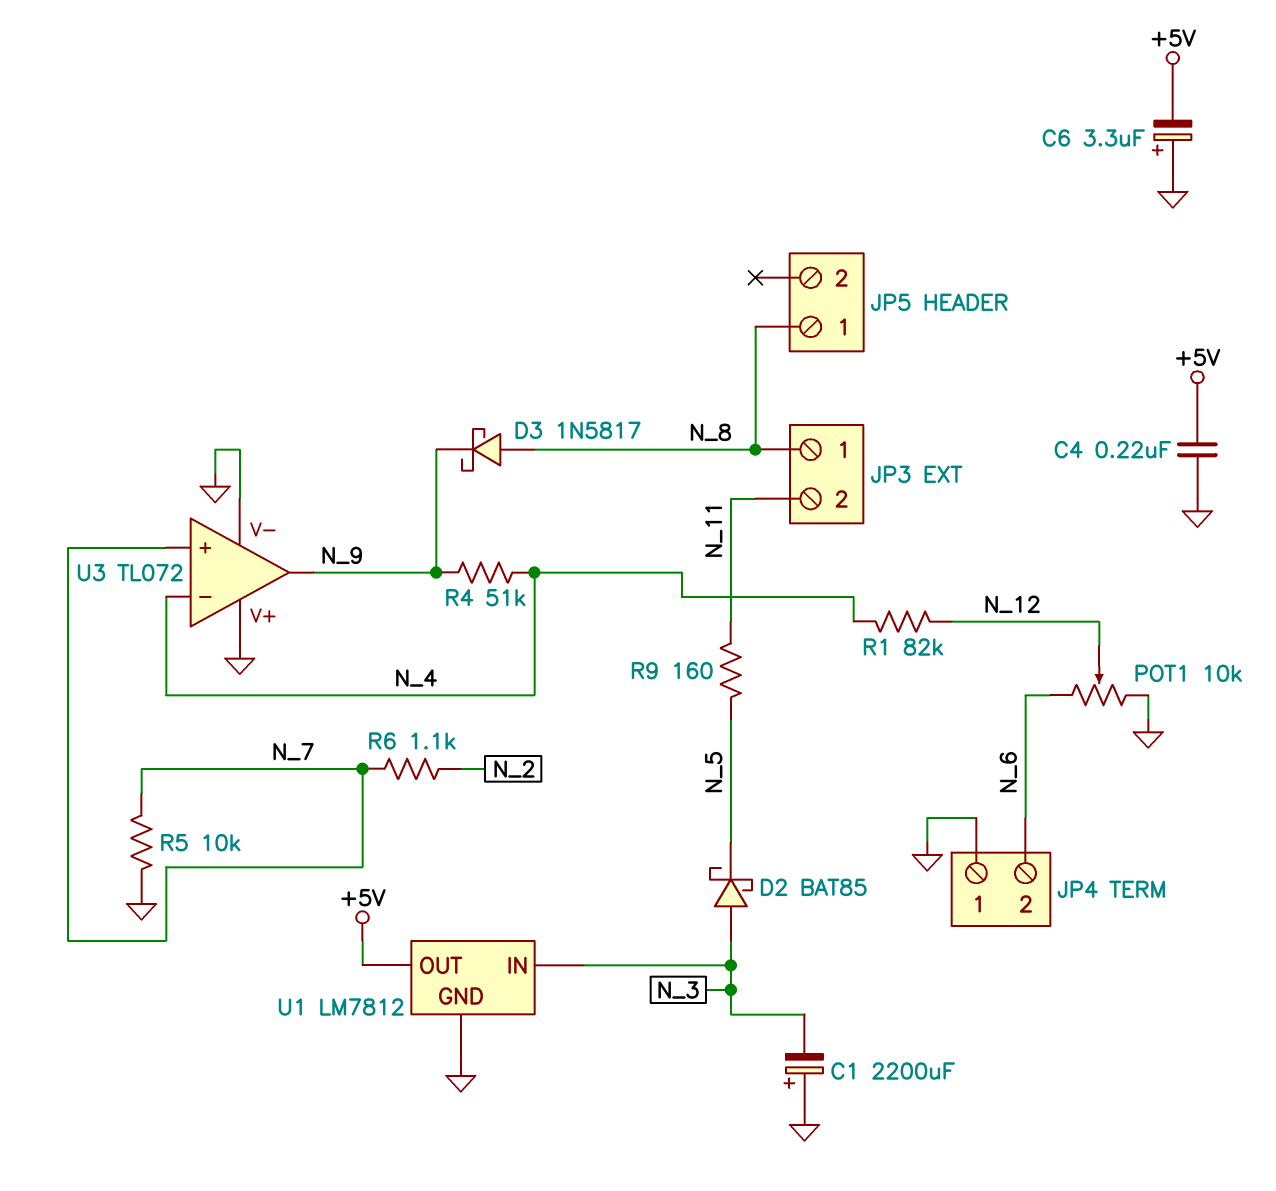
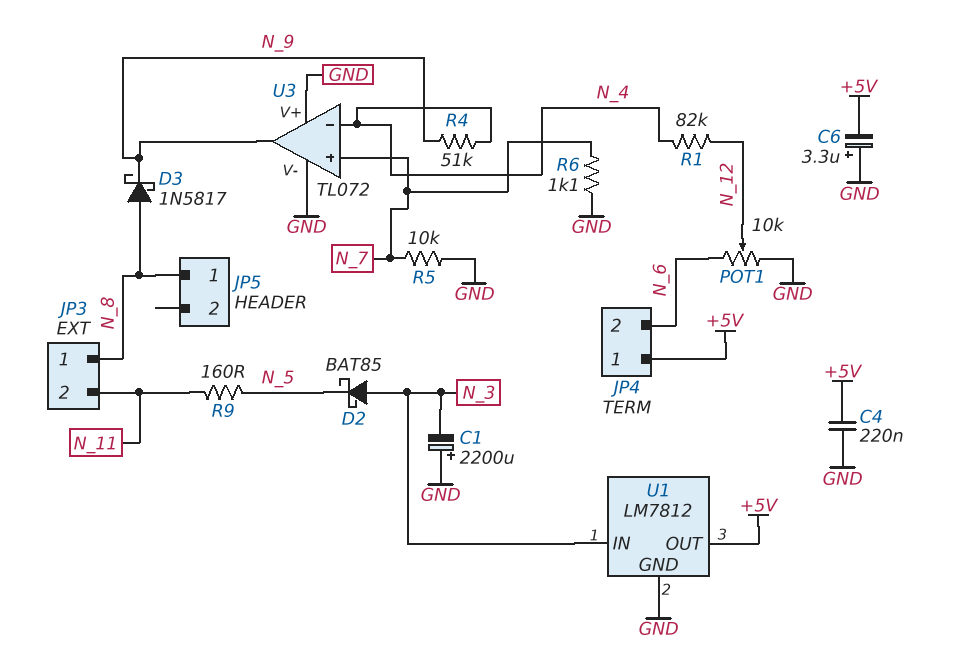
JP4 pin 1: GND -> +5V
R6: 1.1k (N_2, N_7) -> 1.1k (GND, N_7)

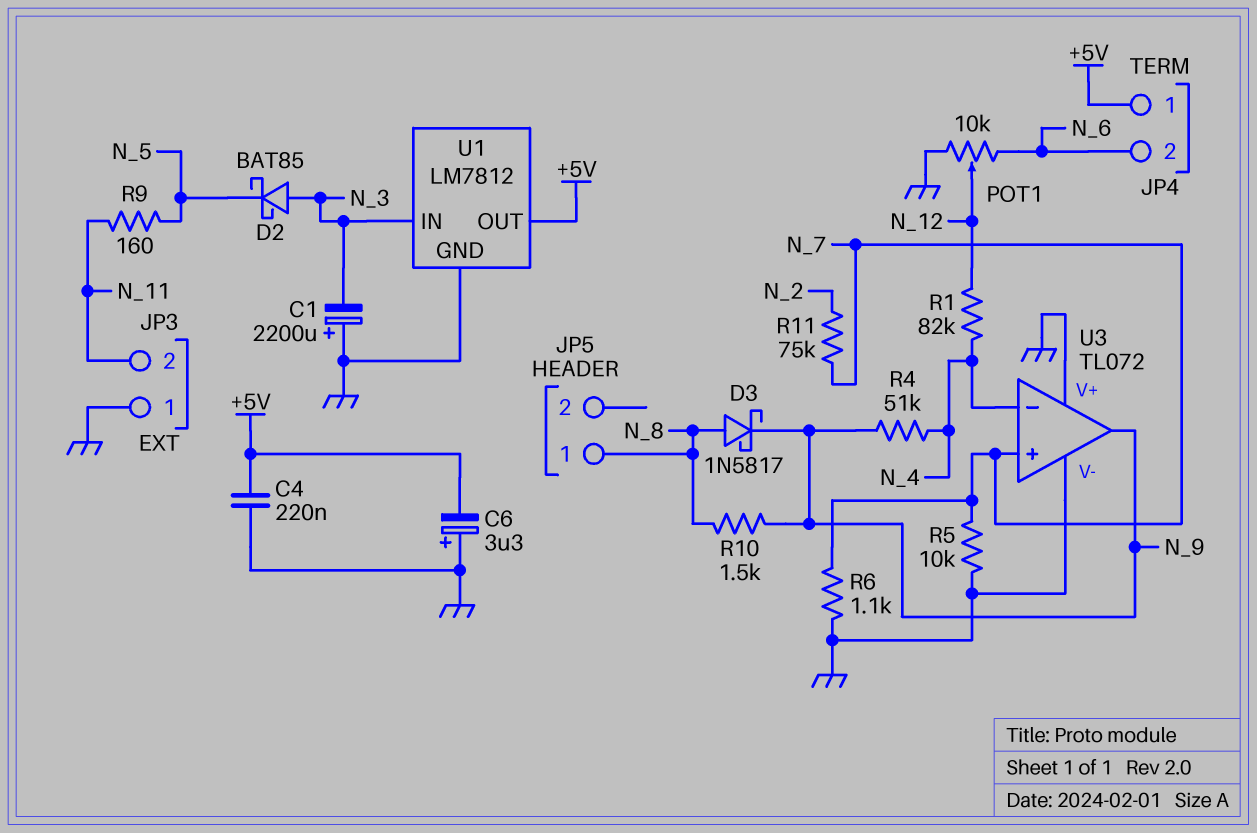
JP3 pin 1: N_8 -> GND
R10: none -> 1.5k (N_8, N_9)
R11: none -> 75k (N_2, N_7)

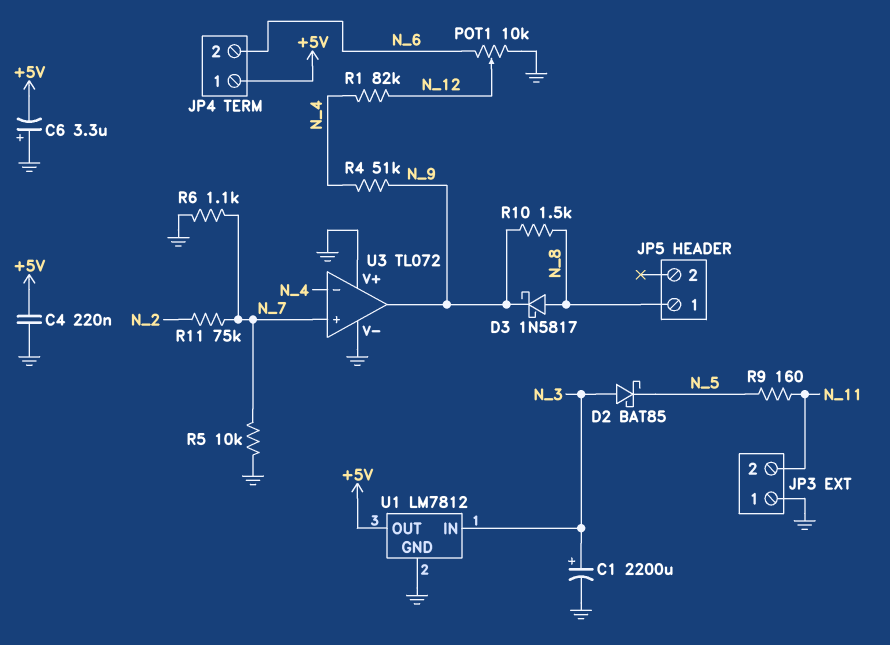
C1: 2200uF (plus GND, minus N_3) -> 2200uF (plus N_3, minus GND)

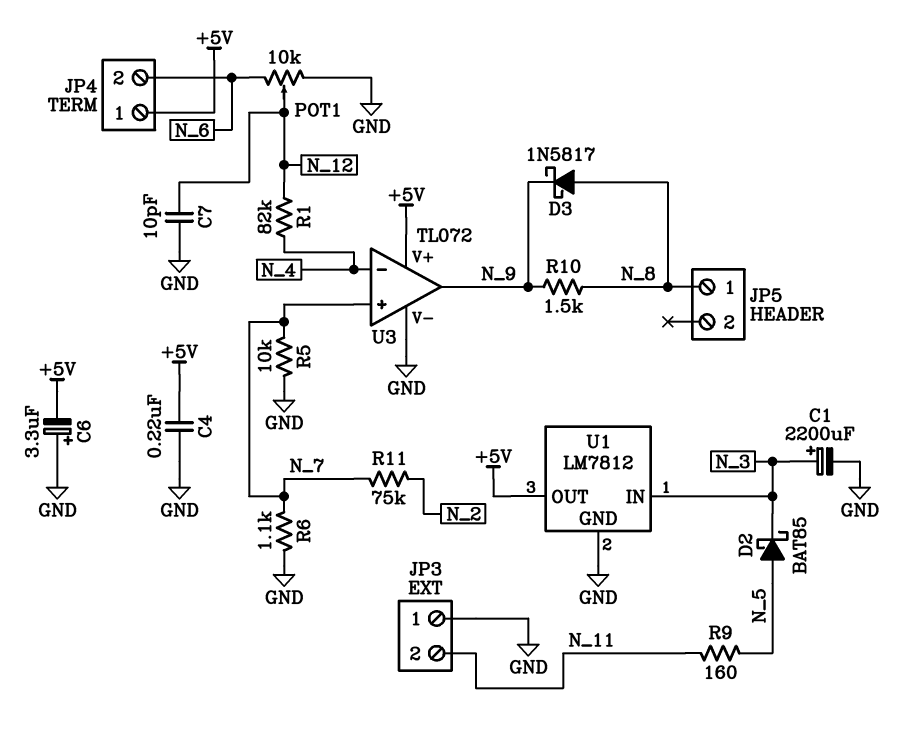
C7: none -> 10pF (GND, N_12)
D2: schottky BAT85 (A N_3, K N_5) -> schottky BAT85 (A N_5, K N_3)
R4: 51k (N_4, N_9) -> none
U3 pin V+: GND -> +5V

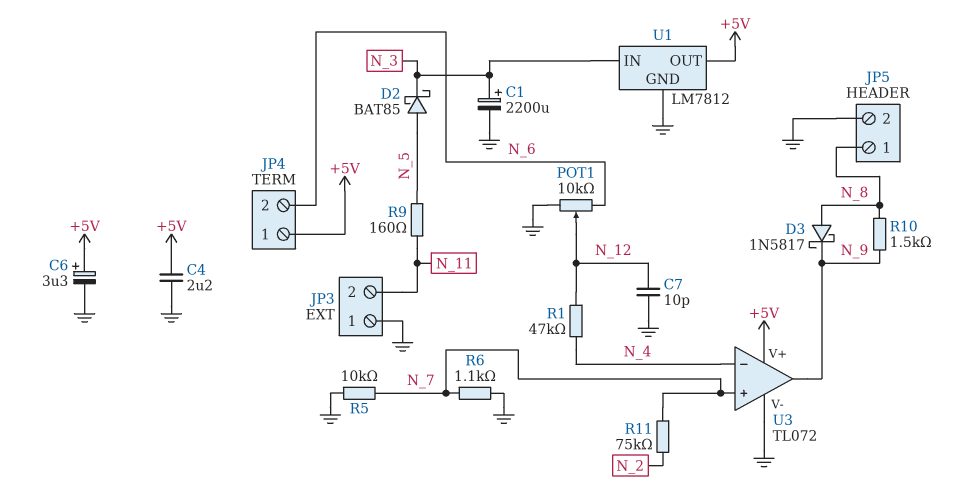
C4: 220nF (+5V, GND) -> 2.2uF (+5V, GND)
C6: 3.3uF (plus GND, minus +5V) -> 3.3uF (plus +5V, minus GND)
JP5 pin 2: none -> GND
R1: 82k (N_4, N_12) -> 47k (N_4, N_12)

